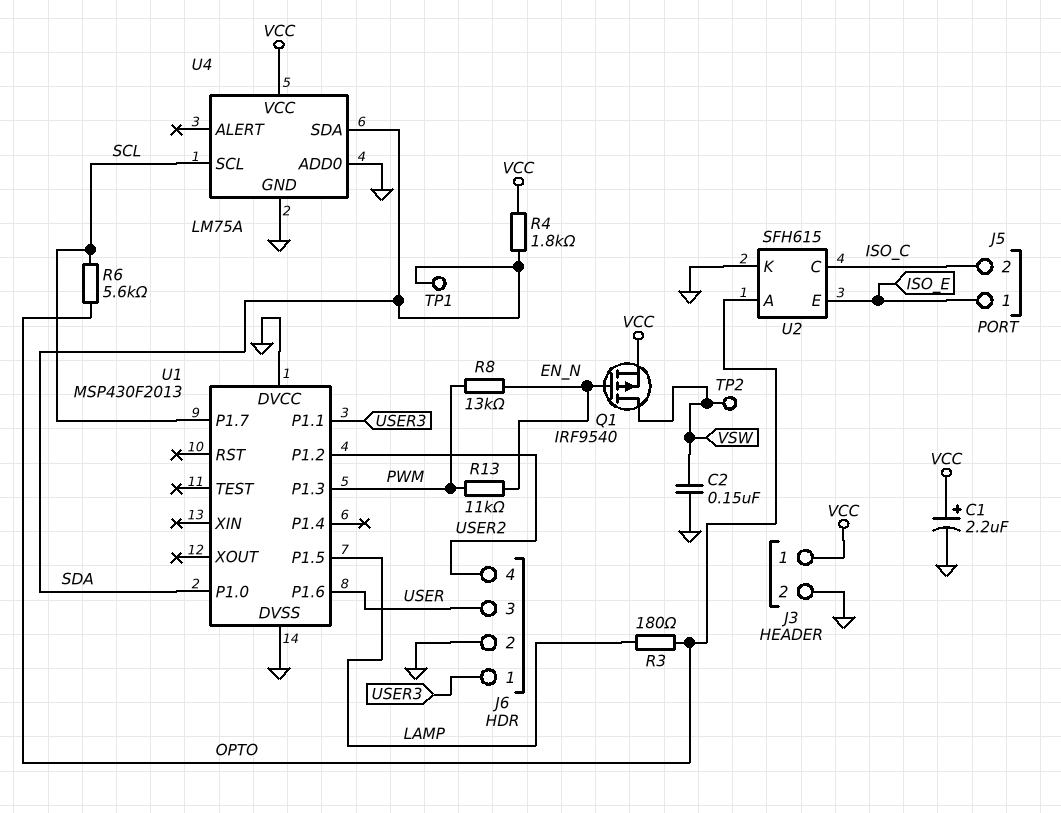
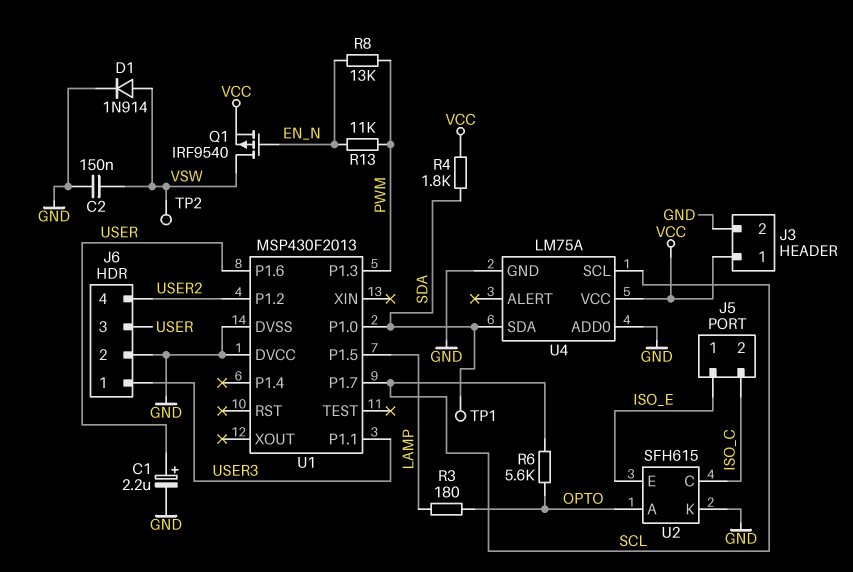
C1: 2.2uF (plus VCC, minus GND) -> 2.2uF (plus USER, minus GND)
D1: none -> diode 1N914 (A VSW, K GND)

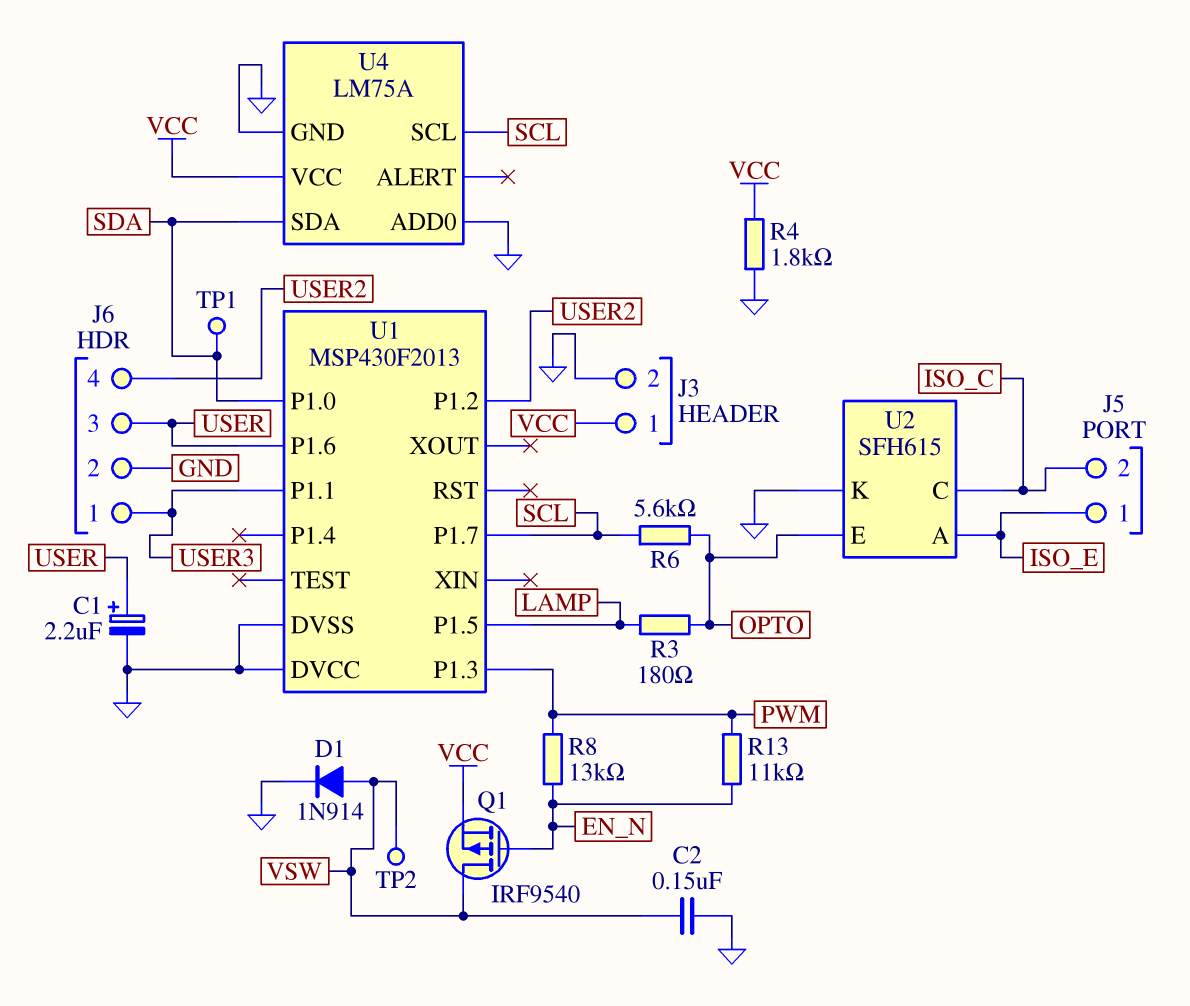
R4: 1.8k (SDA, VCC) -> 1.8k (GND, VCC)
U2 pin A: OPTO -> ISO_E
U2 pin E: ISO_E -> OPTO

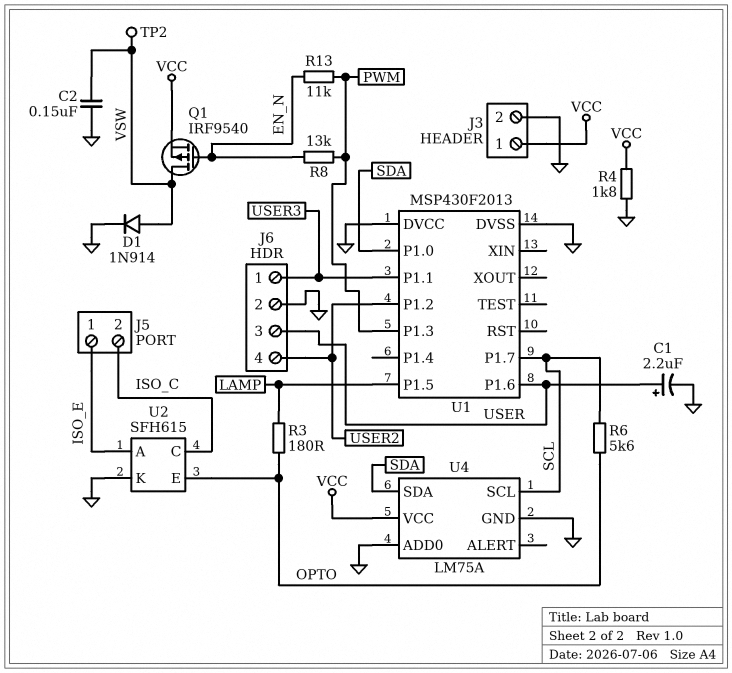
TP1: test point (SDA) -> none

